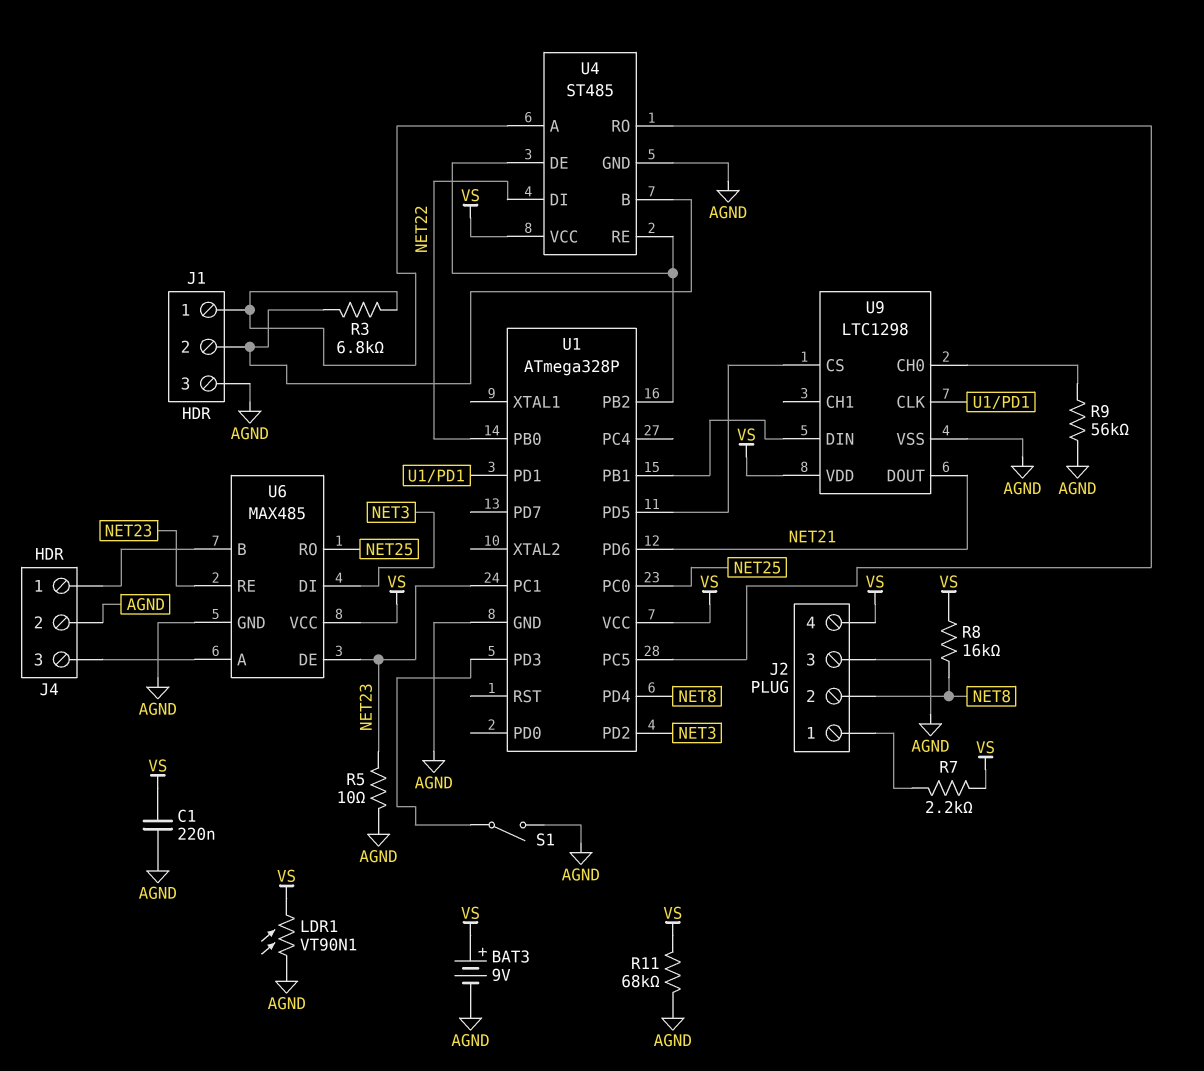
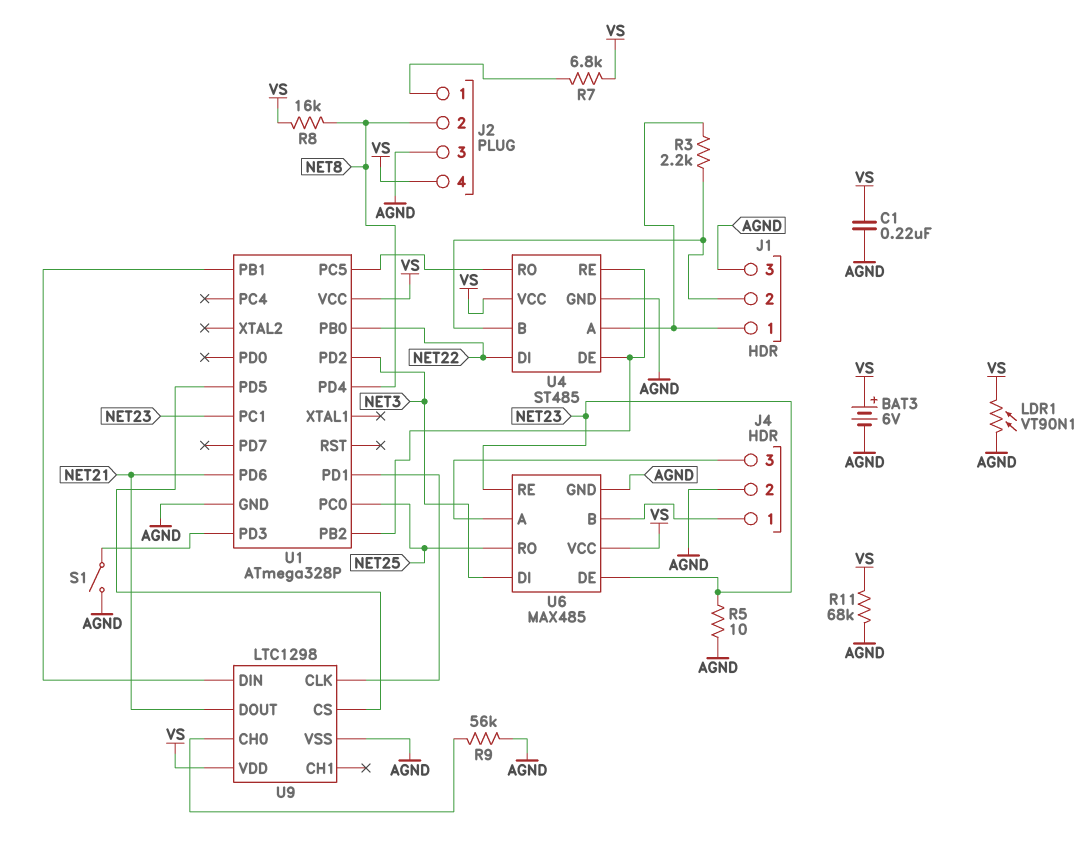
BAT3: 9V (plus VS, minus AGND) -> 6V (plus VS, minus AGND)
R3: 6.8k (J1/1, J1/2) -> 2.2k (J1/1, J1/2)
R7: 2.2k (J2/1, VS) -> 6.8k (J2/1, VS)

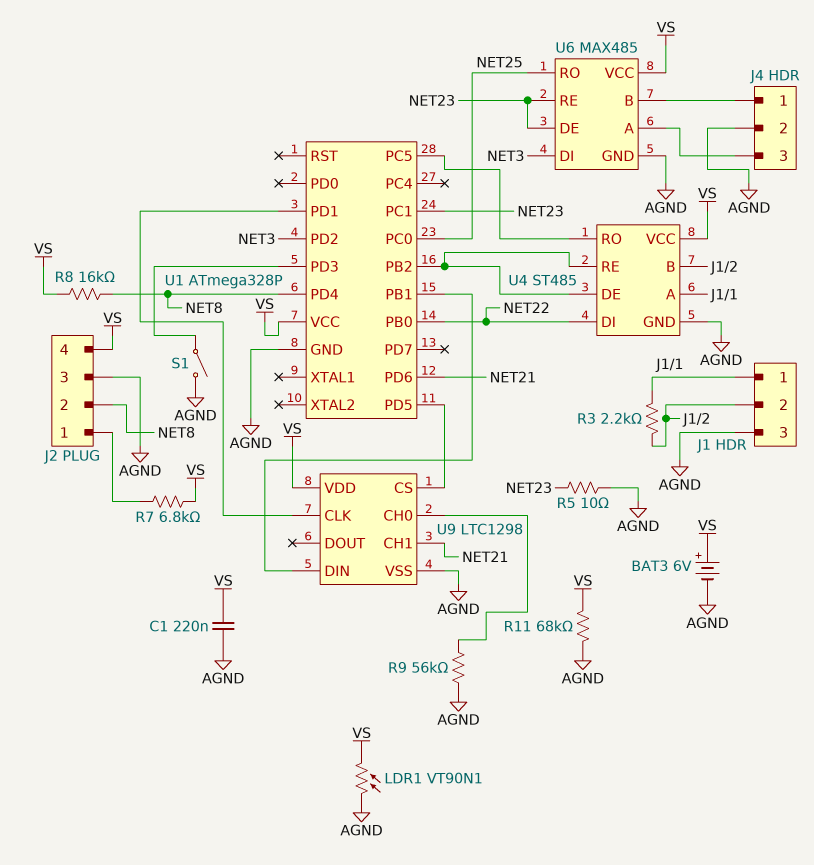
U9 pin CH1: none -> NET21
U9 pin DOUT: NET21 -> none

